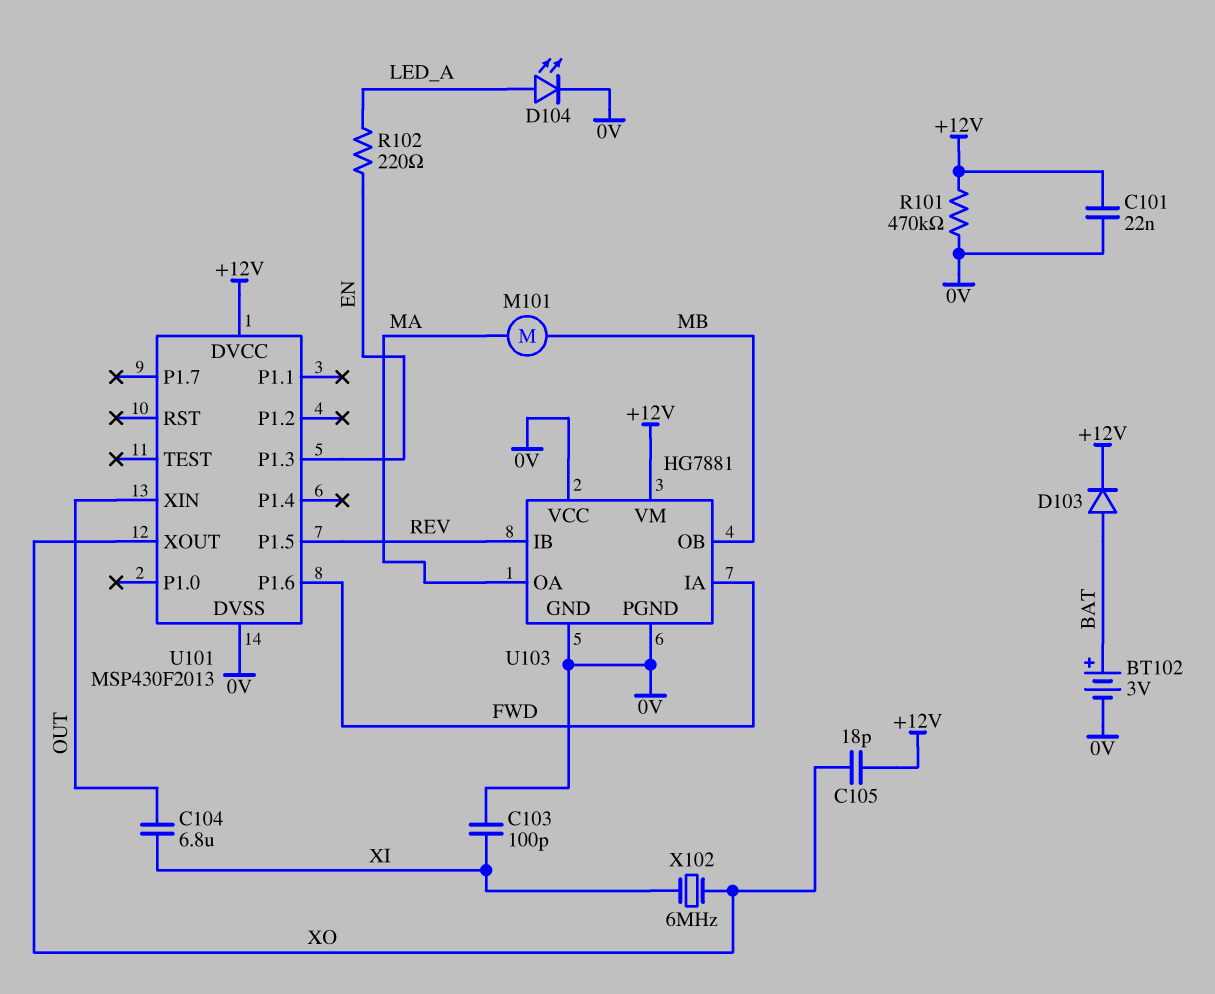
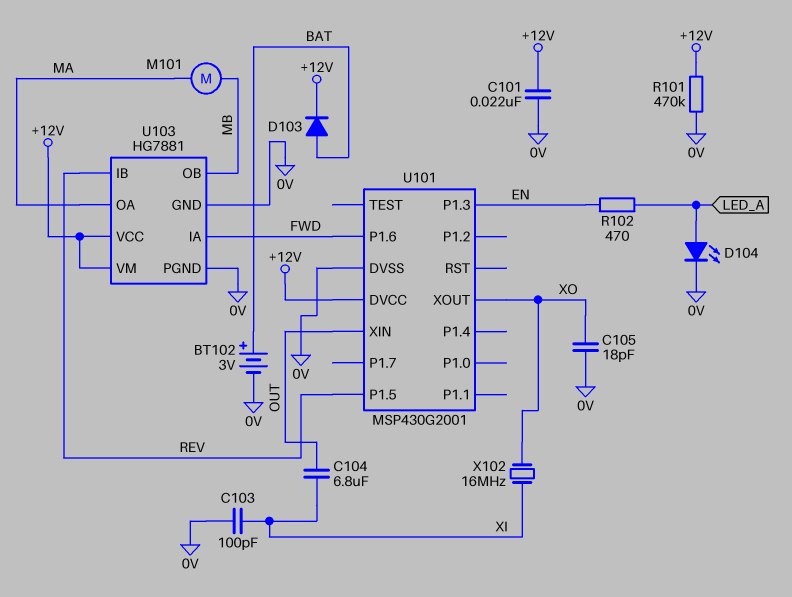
C105: 18pF (+12V, XO) -> 18pF (0V, XO)
R102: 220 (EN, LED_A) -> 470 (EN, LED_A)
U101: MSP430F2013 -> MSP430G2001
U103 pin VCC: 0V -> +12V
X102: 6MHz (XI, XO) -> 16MHz (XI, XO)

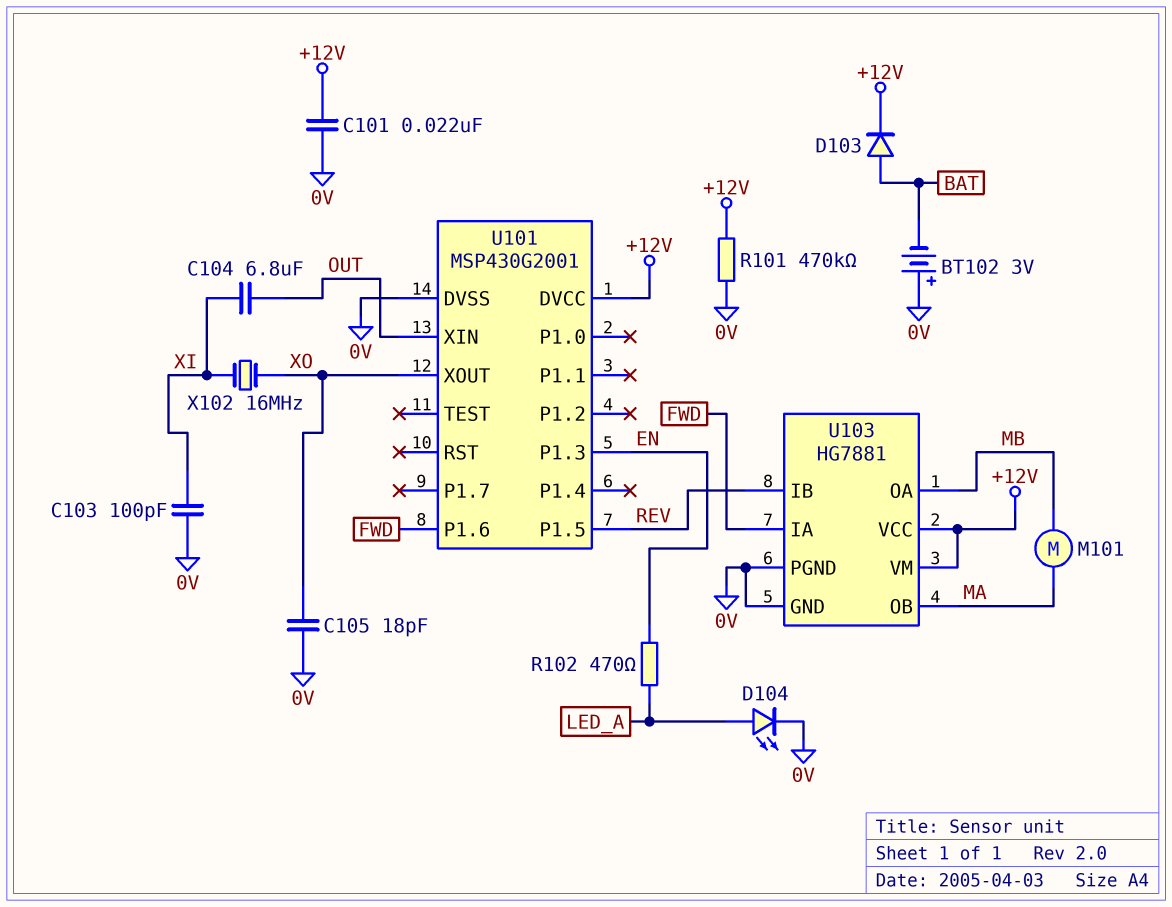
BT102: 3V (plus BAT, minus 0V) -> 3V (plus 0V, minus BAT)
U103 pin OA: MA -> MB
U103 pin OB: MB -> MA

